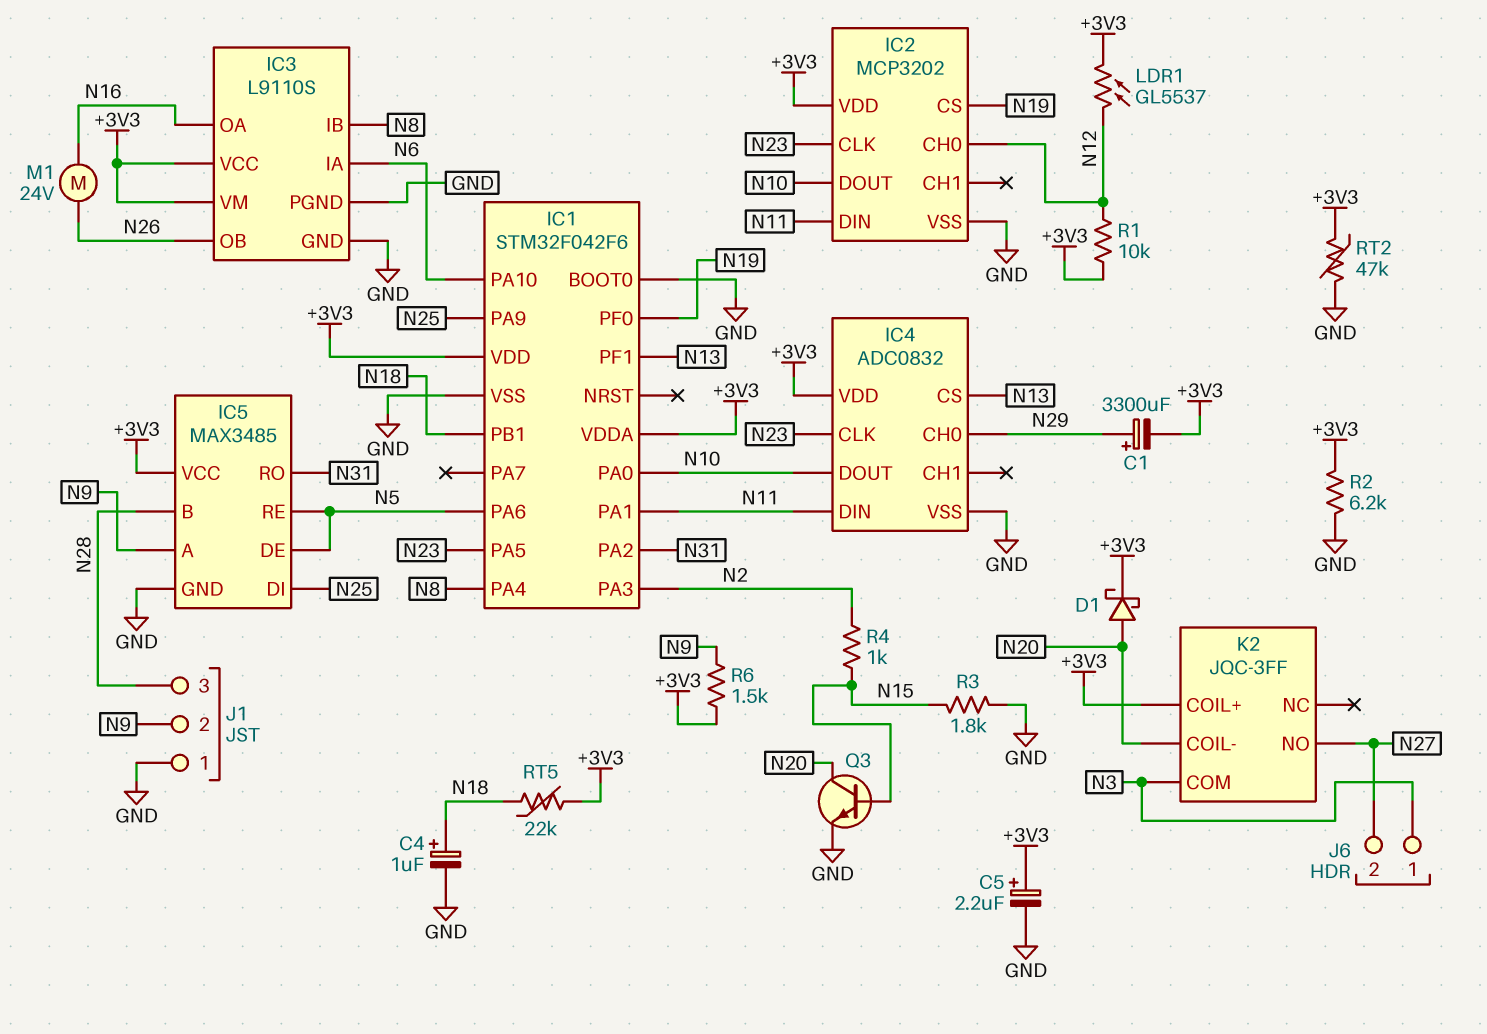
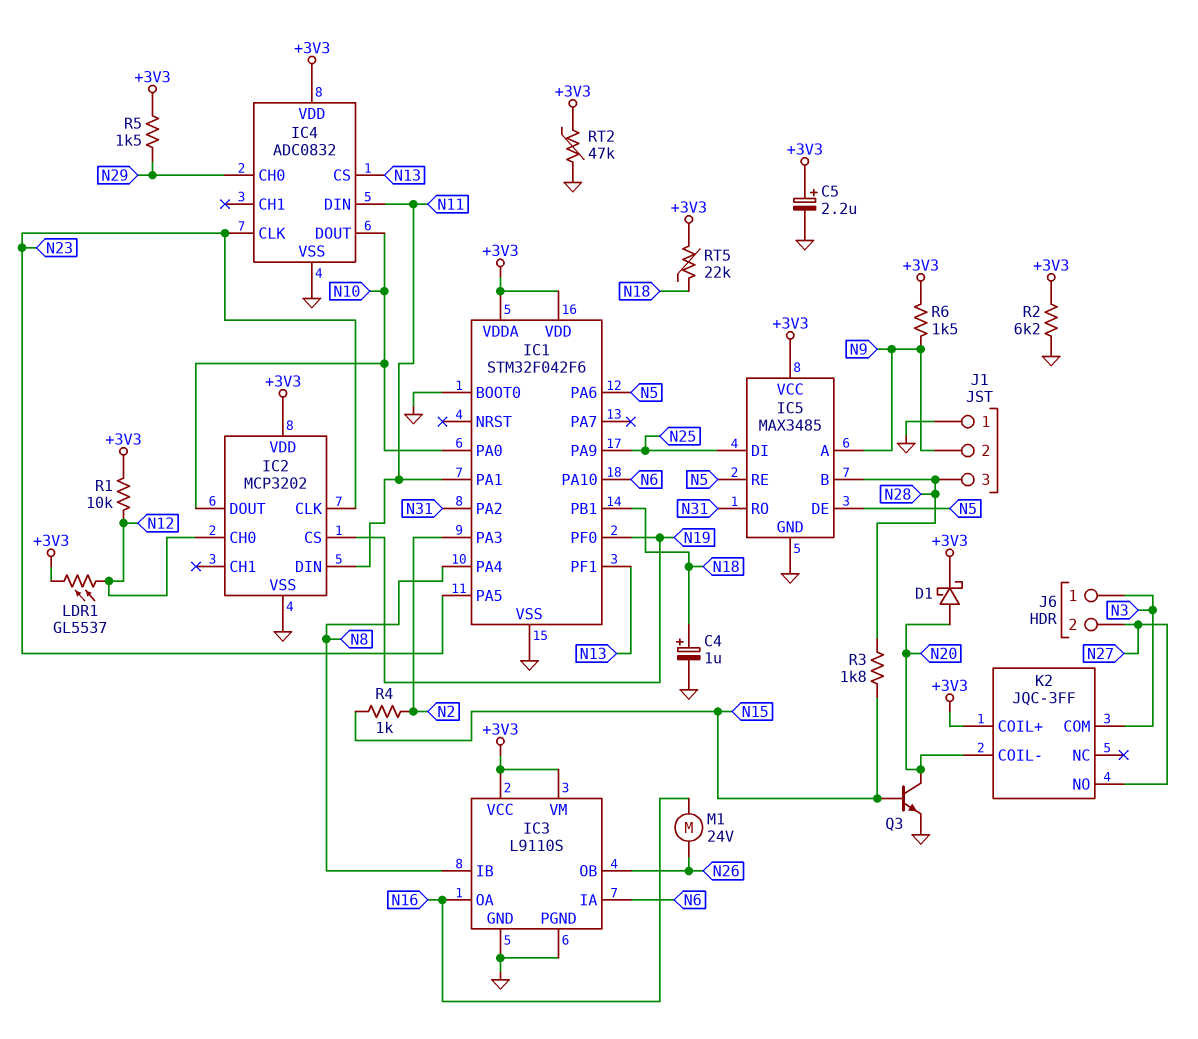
C1: 3300uF (plus N29, minus +3V3) -> none
R3: 1.8k (GND, N15) -> 1.8k (N15, N28)
R5: none -> 1.5k (+3V3, N29)

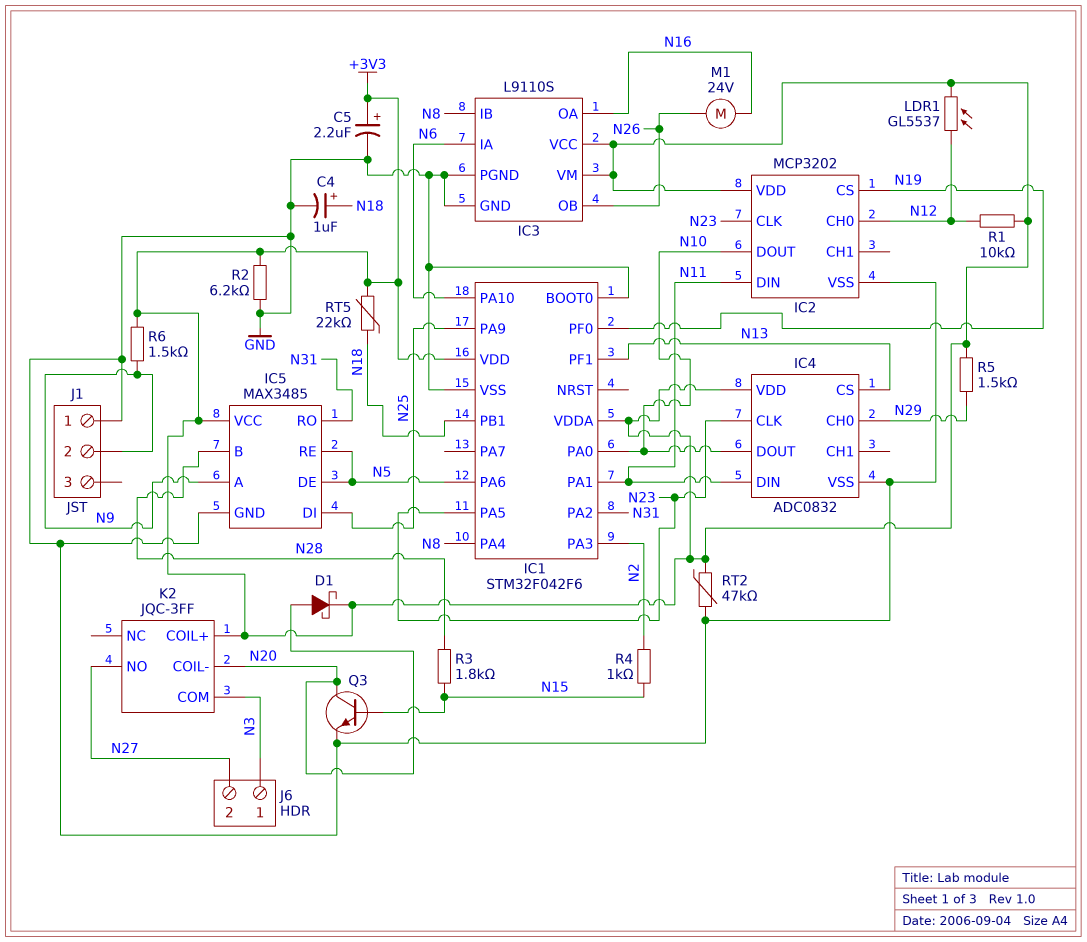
J1 pin 3: N28 -> none

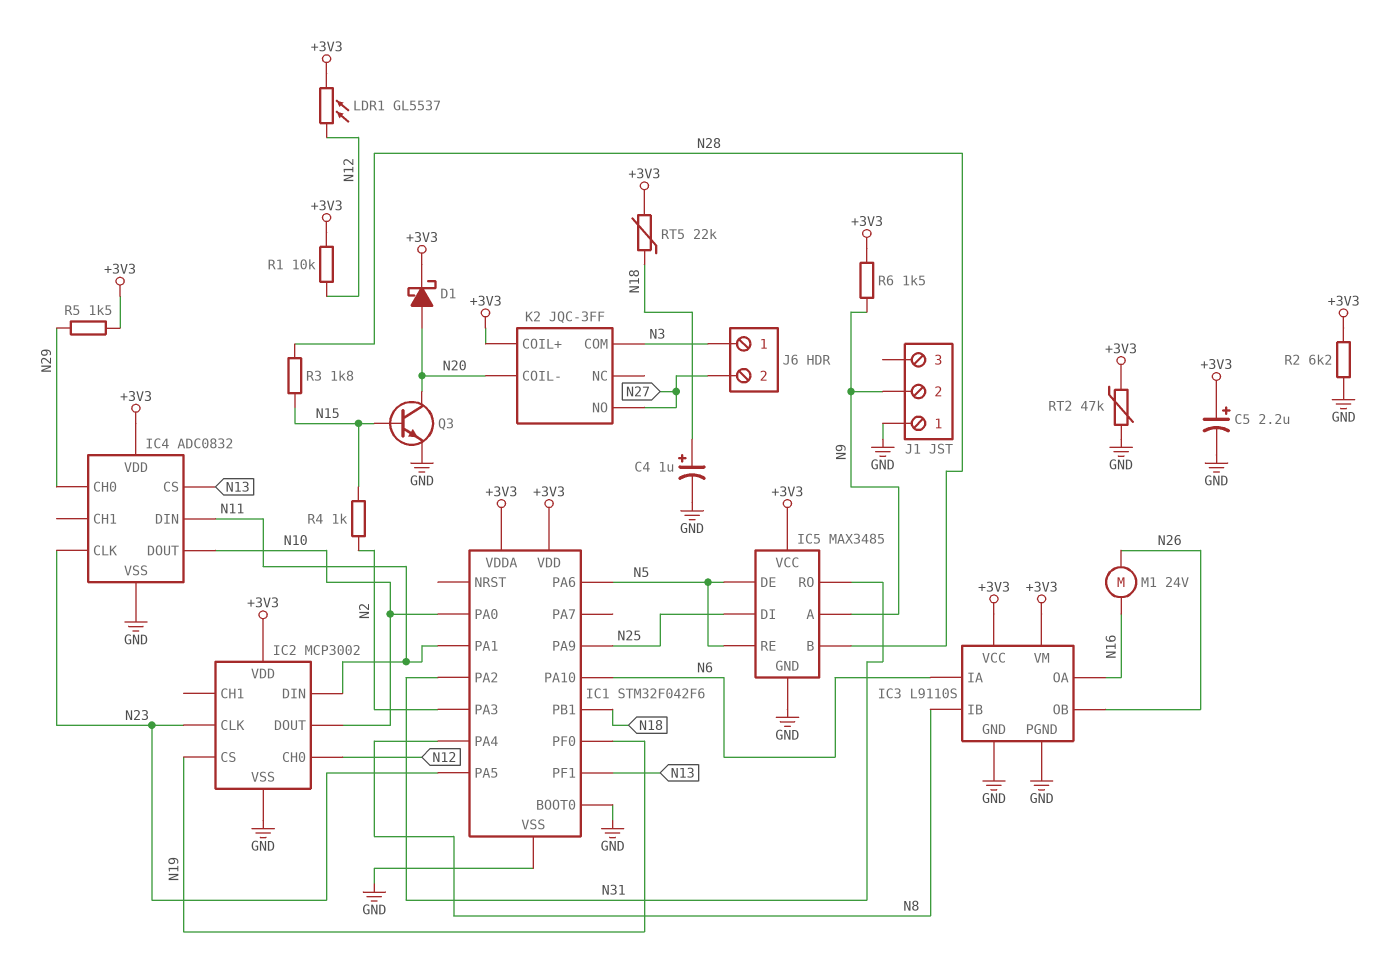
IC2: MCP3202 -> MCP3002

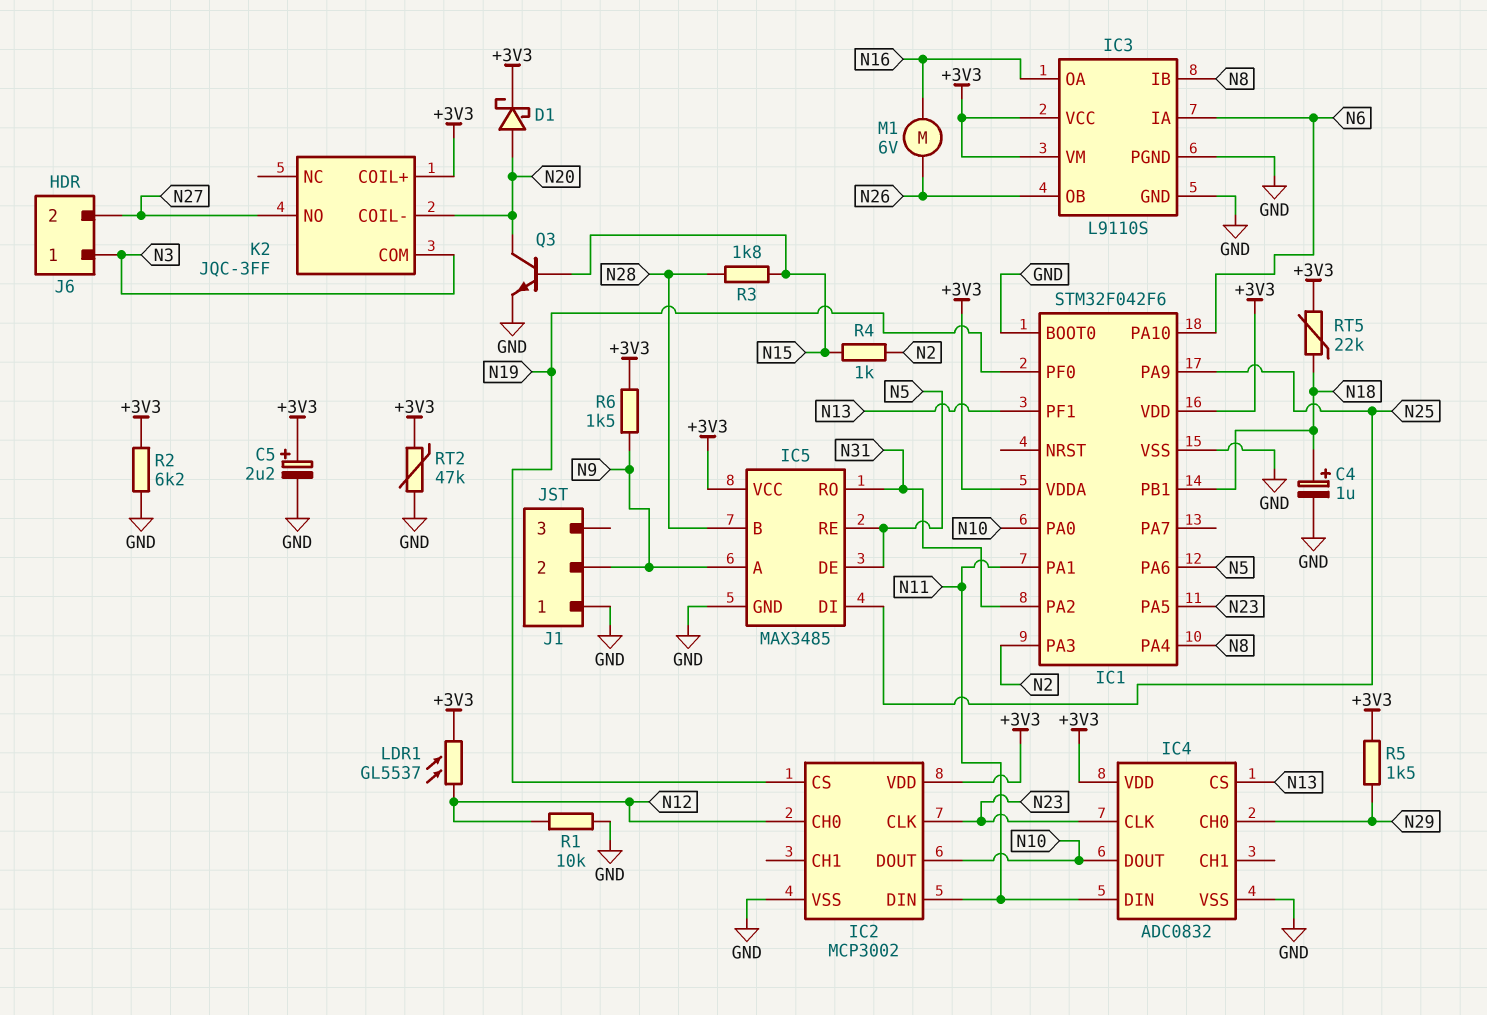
M1: motor 24V (N16, N26) -> motor 6V (N16, N26)
R1: 10k (+3V3, N12) -> 10k (GND, N12)

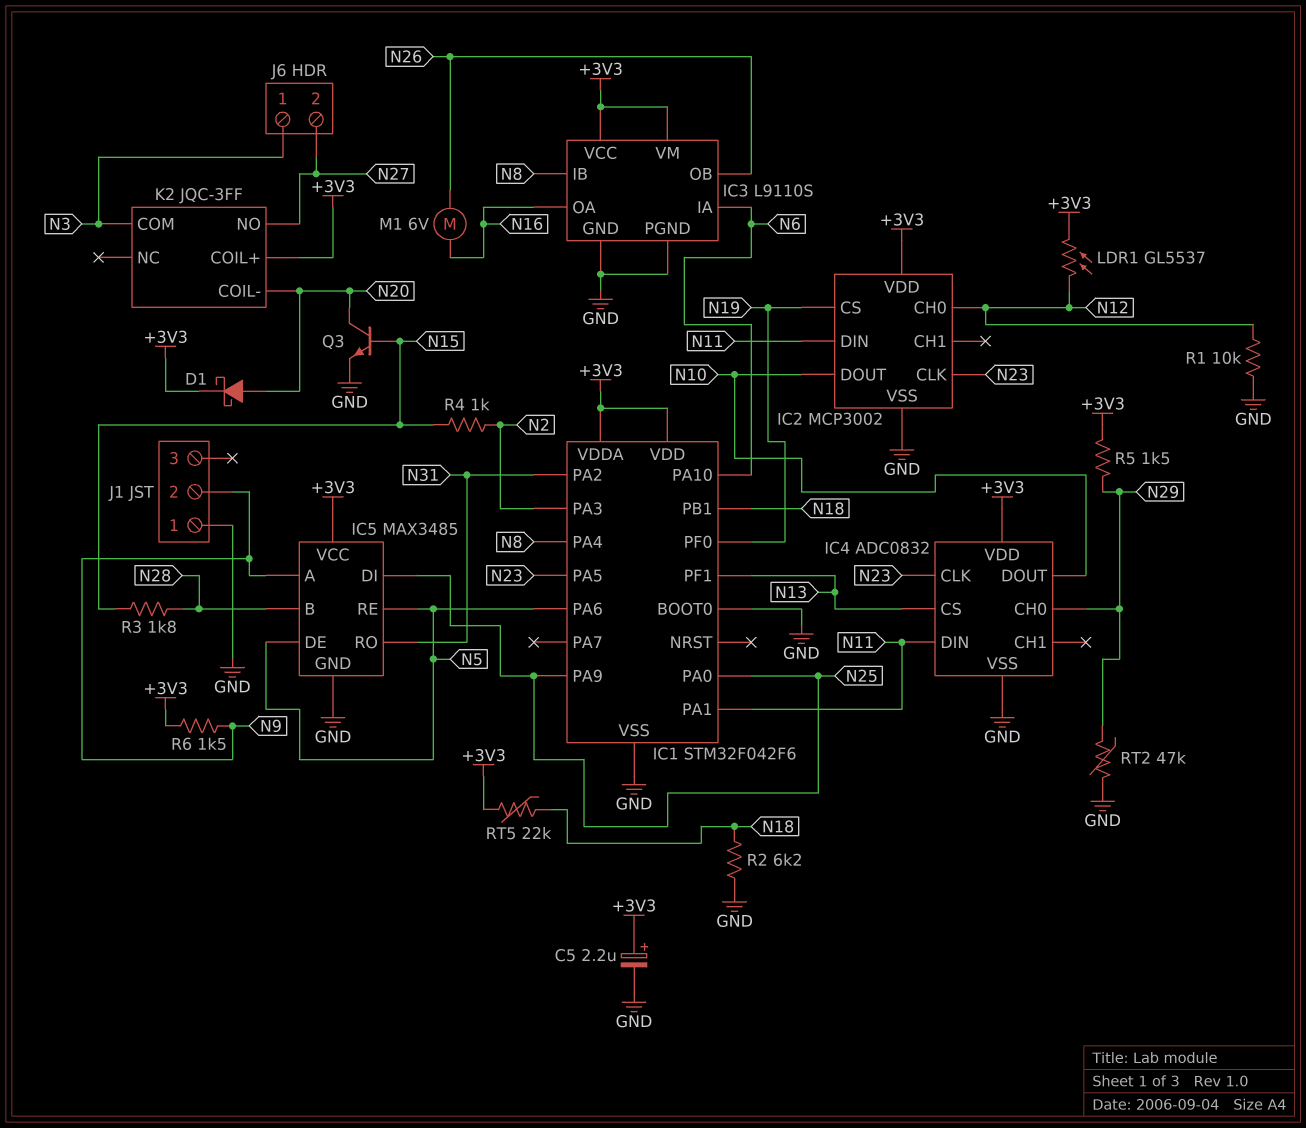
C4: 1uF (plus N18, minus GND) -> none
IC1 pin PA0: N10 -> N25
R2: 6.2k (+3V3, GND) -> 6.2k (GND, N18)
RT2: 47k (+3V3, GND) -> 47k (GND, N29)

